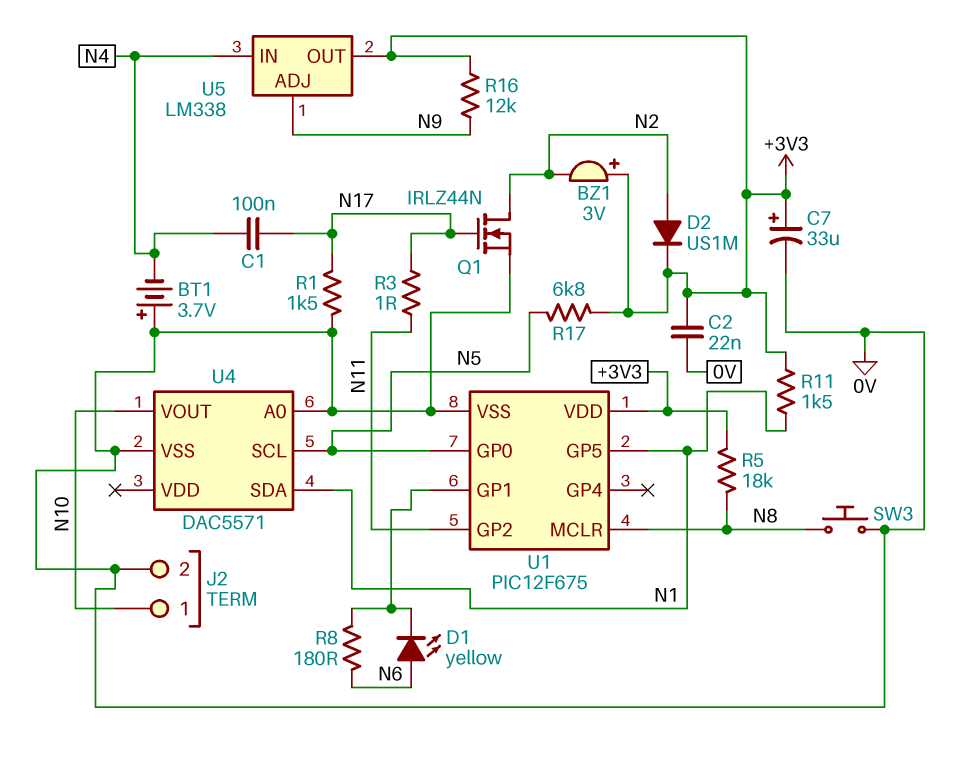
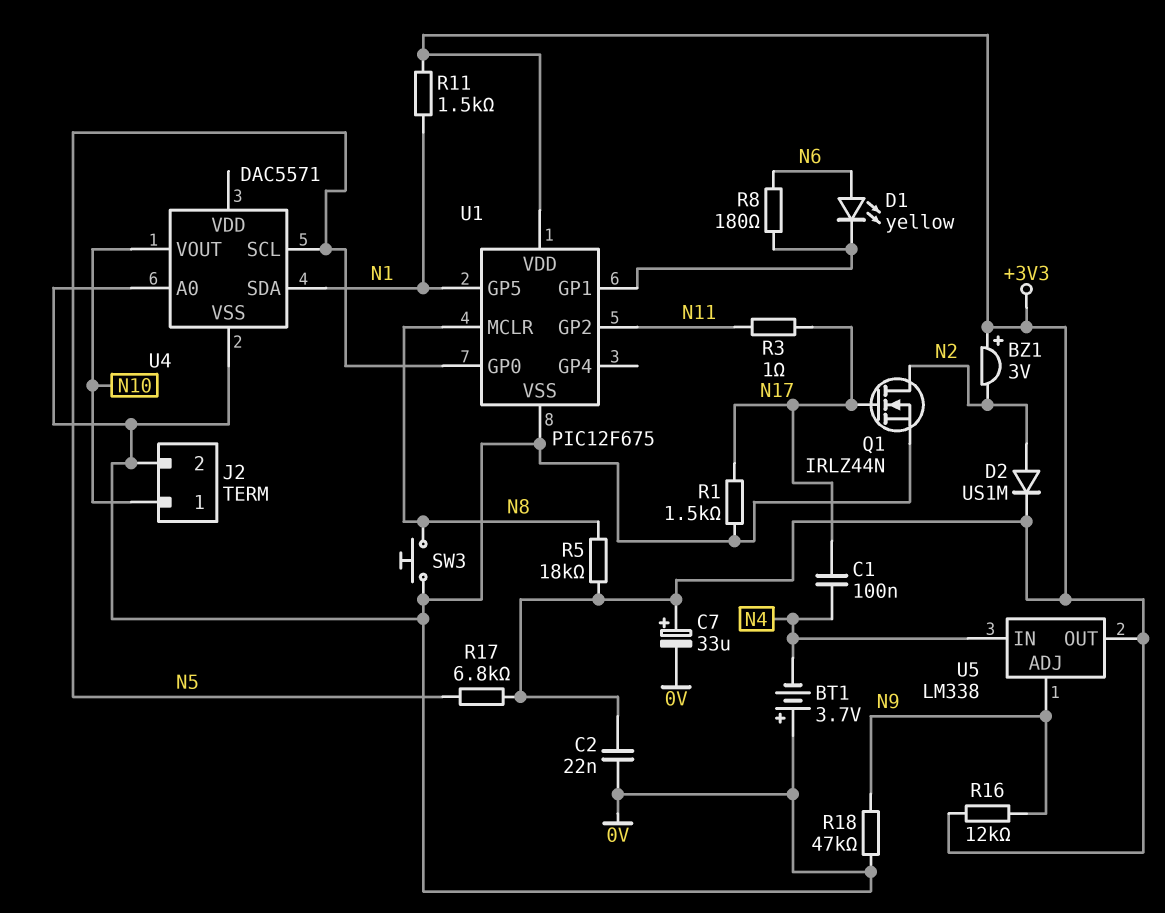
R18: none -> 47k (0V, N9)

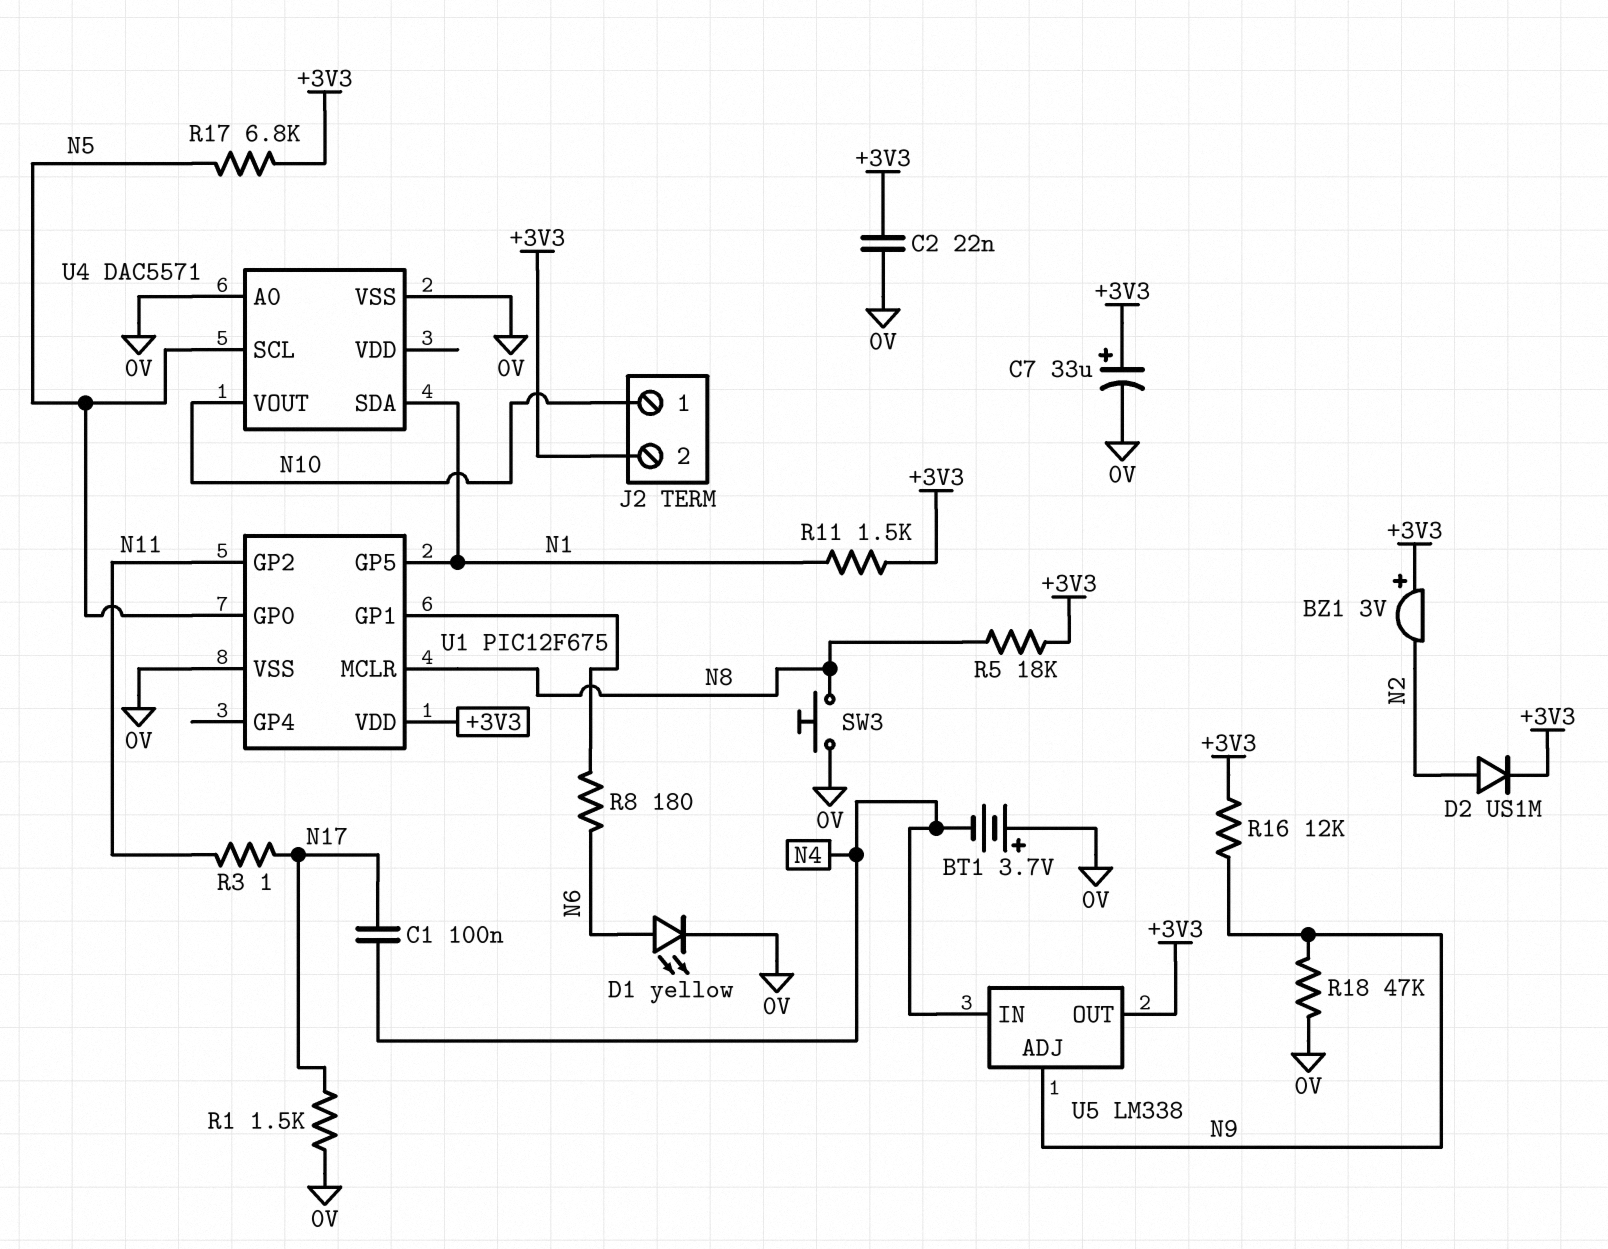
D1: LED yellow (A N6, K U1/GP1) -> LED yellow (A N6, K 0V)
J2 pin 2: 0V -> +3V3
Q1: NMOS IRLZ44N (G N17, D N2, S 0V) -> none

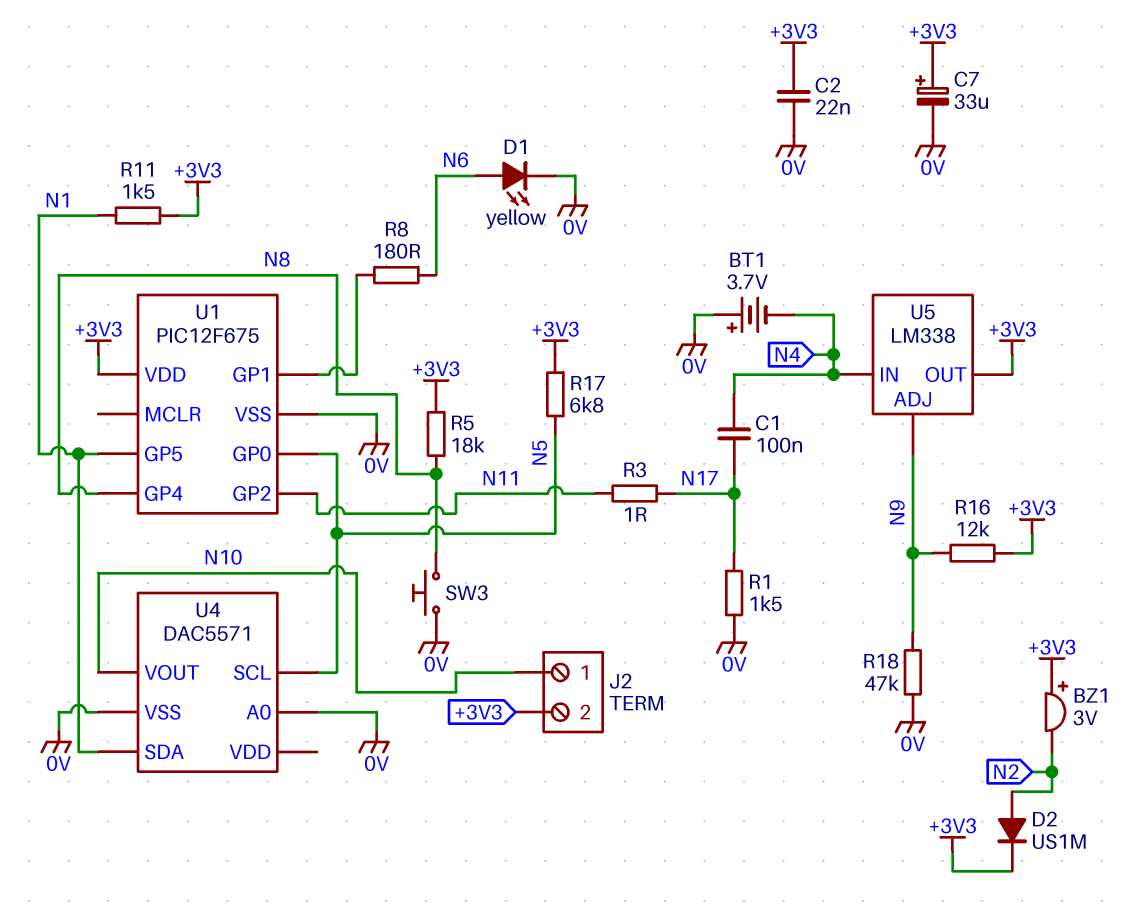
U1 pin GP4: none -> N8
U1 pin MCLR: N8 -> none

